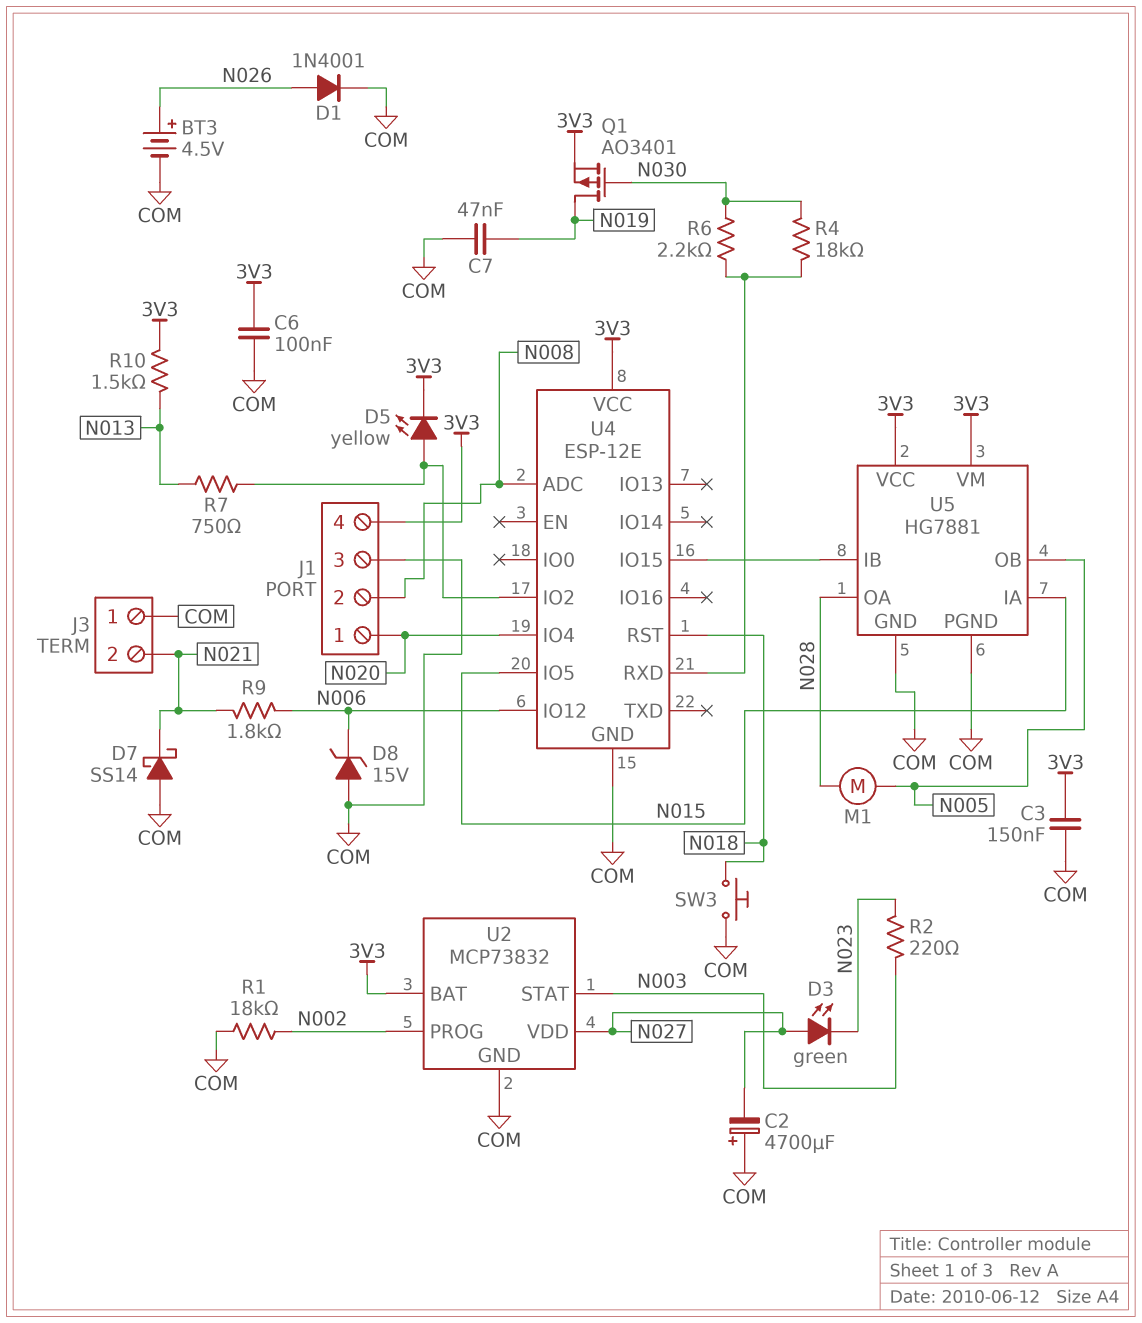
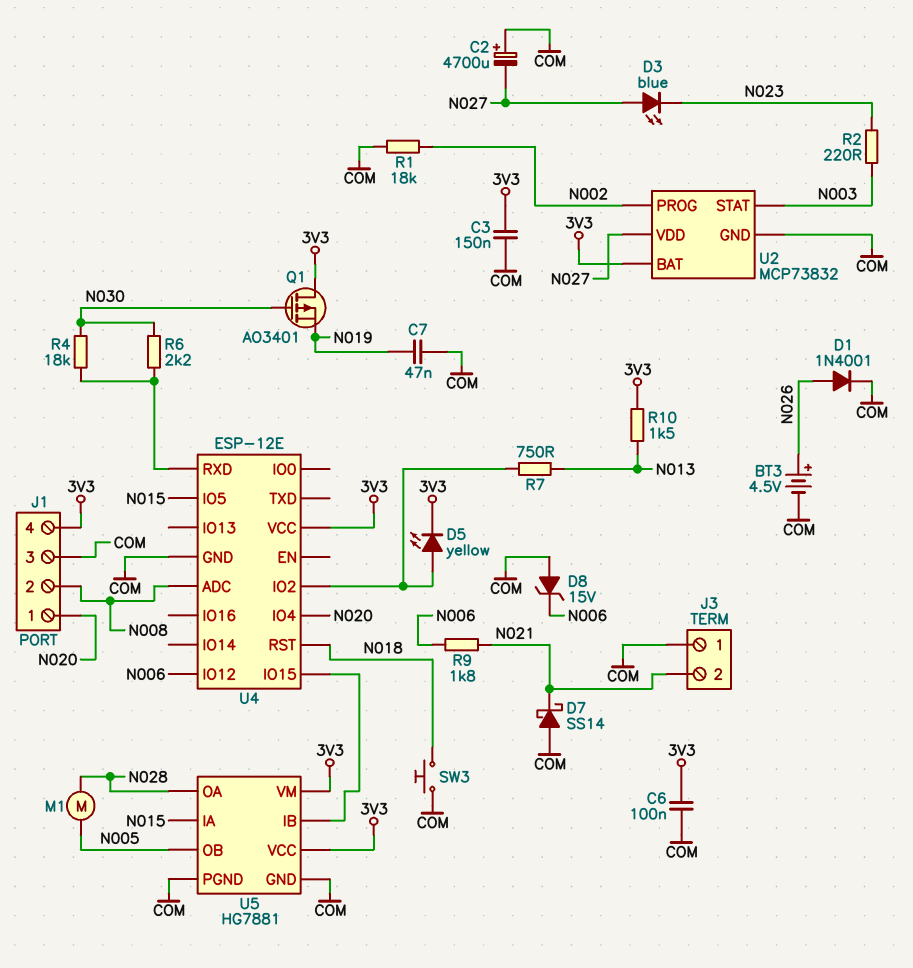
D3: LED green (A N027, K N023) -> LED blue (A N027, K N023)
Q1: PMOS AO3401 (G N030, D N019, S 3V3) -> PMOS AO3401 (G N030, D 3V3, S N019)

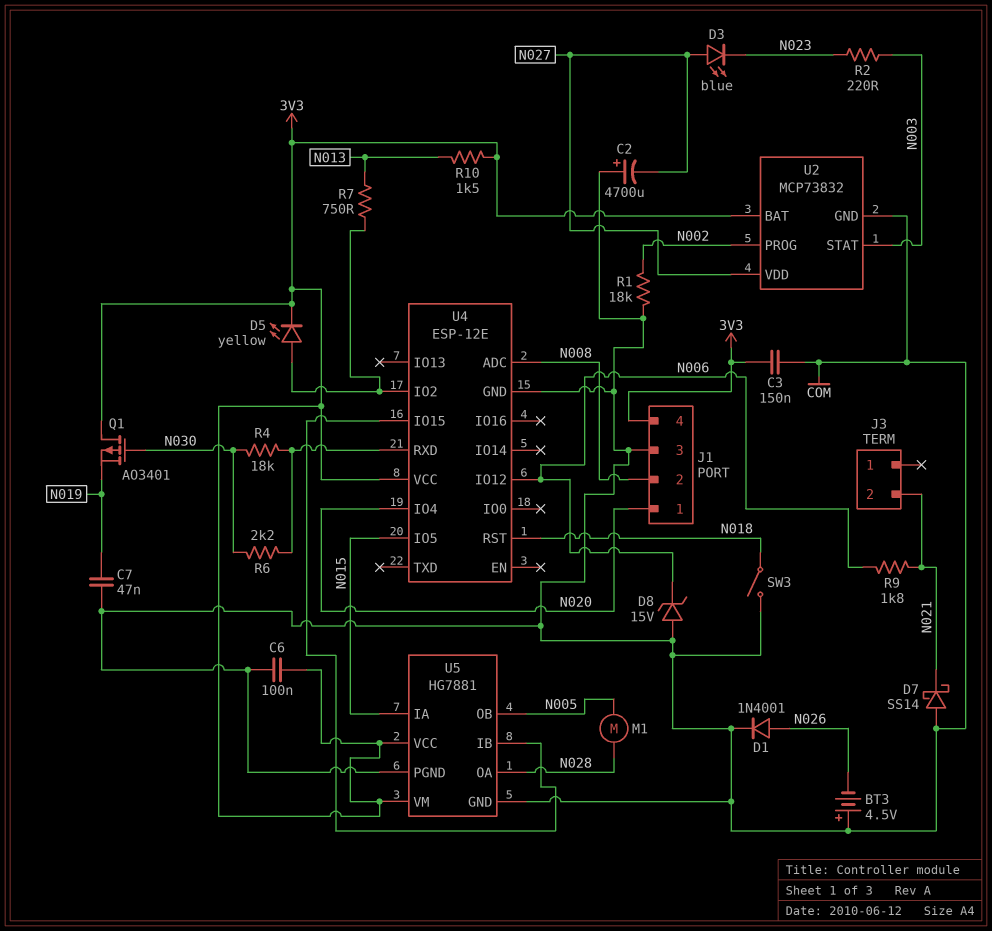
BT3: 4.5V (plus N026, minus COM) -> 4.5V (plus COM, minus N026)
J3 pin 1: COM -> none
SW3: button (COM, N018) -> switch (COM, N018)

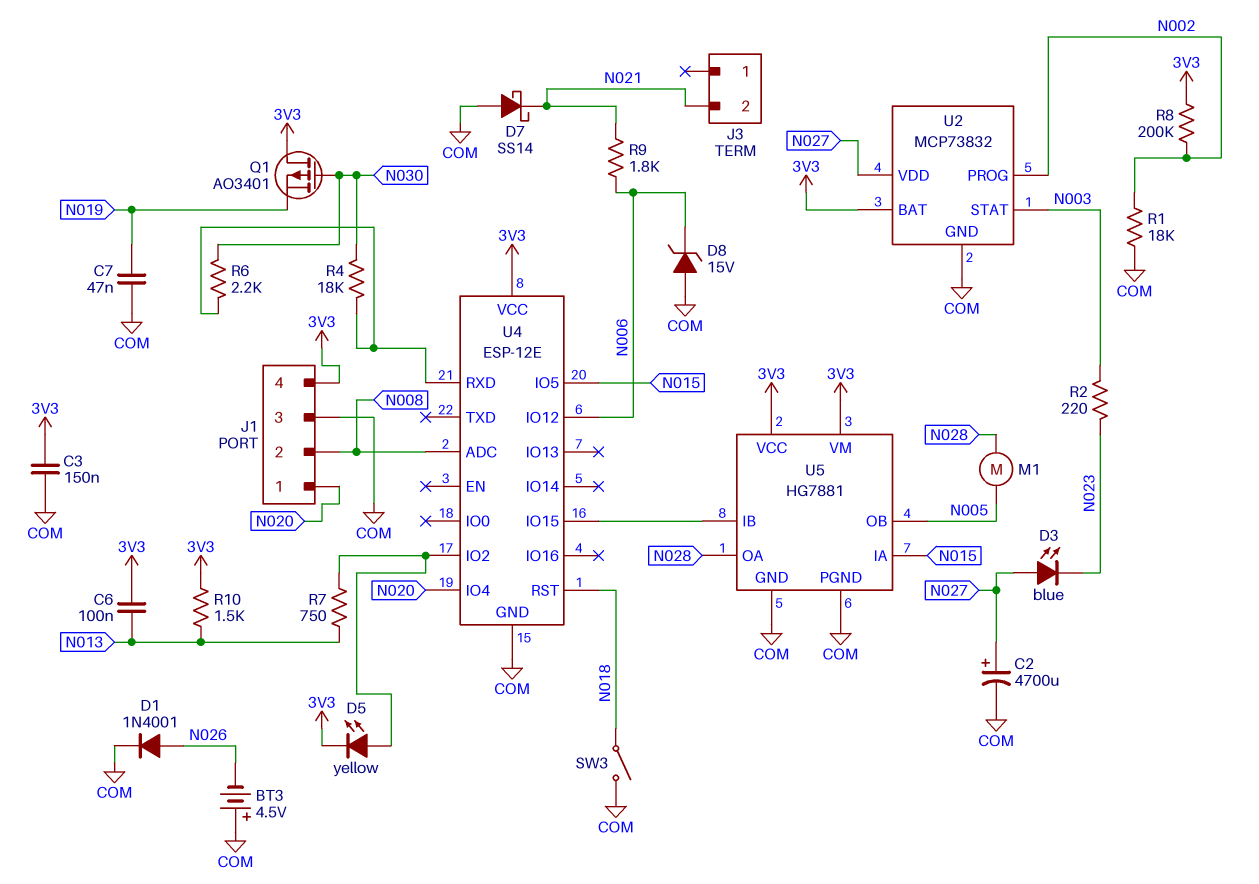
C2: 4700uF (plus COM, minus N027) -> 4700uF (plus N027, minus COM)
C6: 100nF (3V3, COM) -> 100nF (3V3, N013)
R8: none -> 200k (3V3, N002)

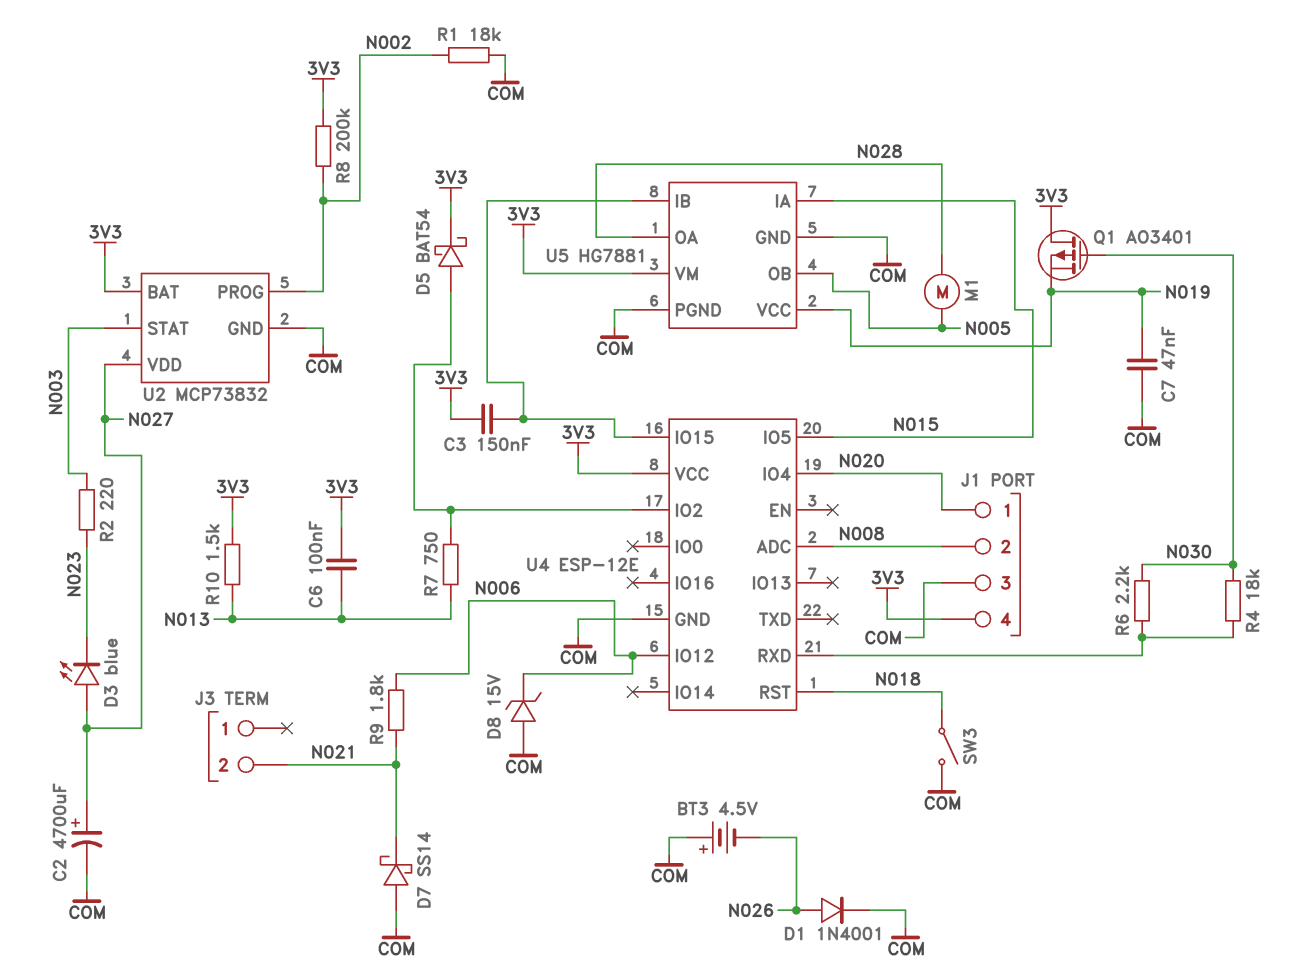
C3: 150nF (3V3, COM) -> 150nF (3V3, U4/IO15)
D5: LED yellow (A U4/IO2, K 3V3) -> schottky BAT54 (A U4/IO2, K 3V3)
U5 pin VCC: 3V3 -> N019

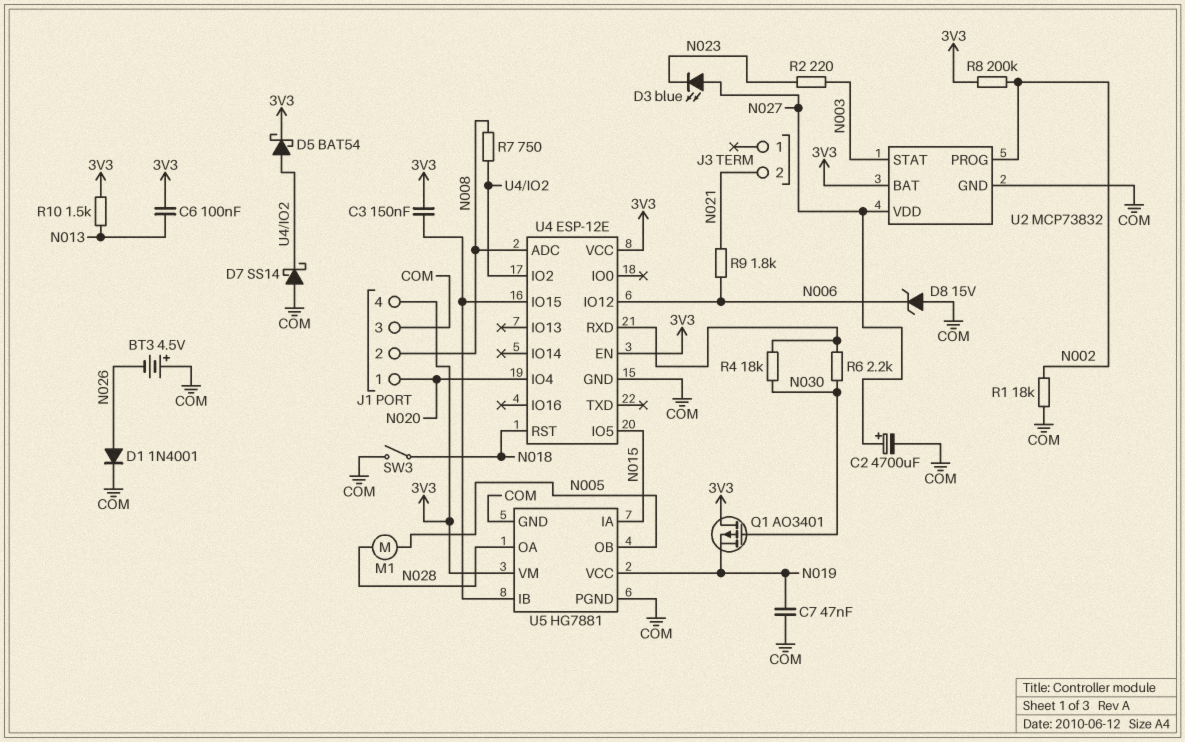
D7: schottky SS14 (A COM, K N021) -> schottky SS14 (A COM, K U4/IO2)
R7: 750 (N013, U4/IO2) -> 750 (N008, U4/IO2)
U4 pin EN: none -> 3V3

